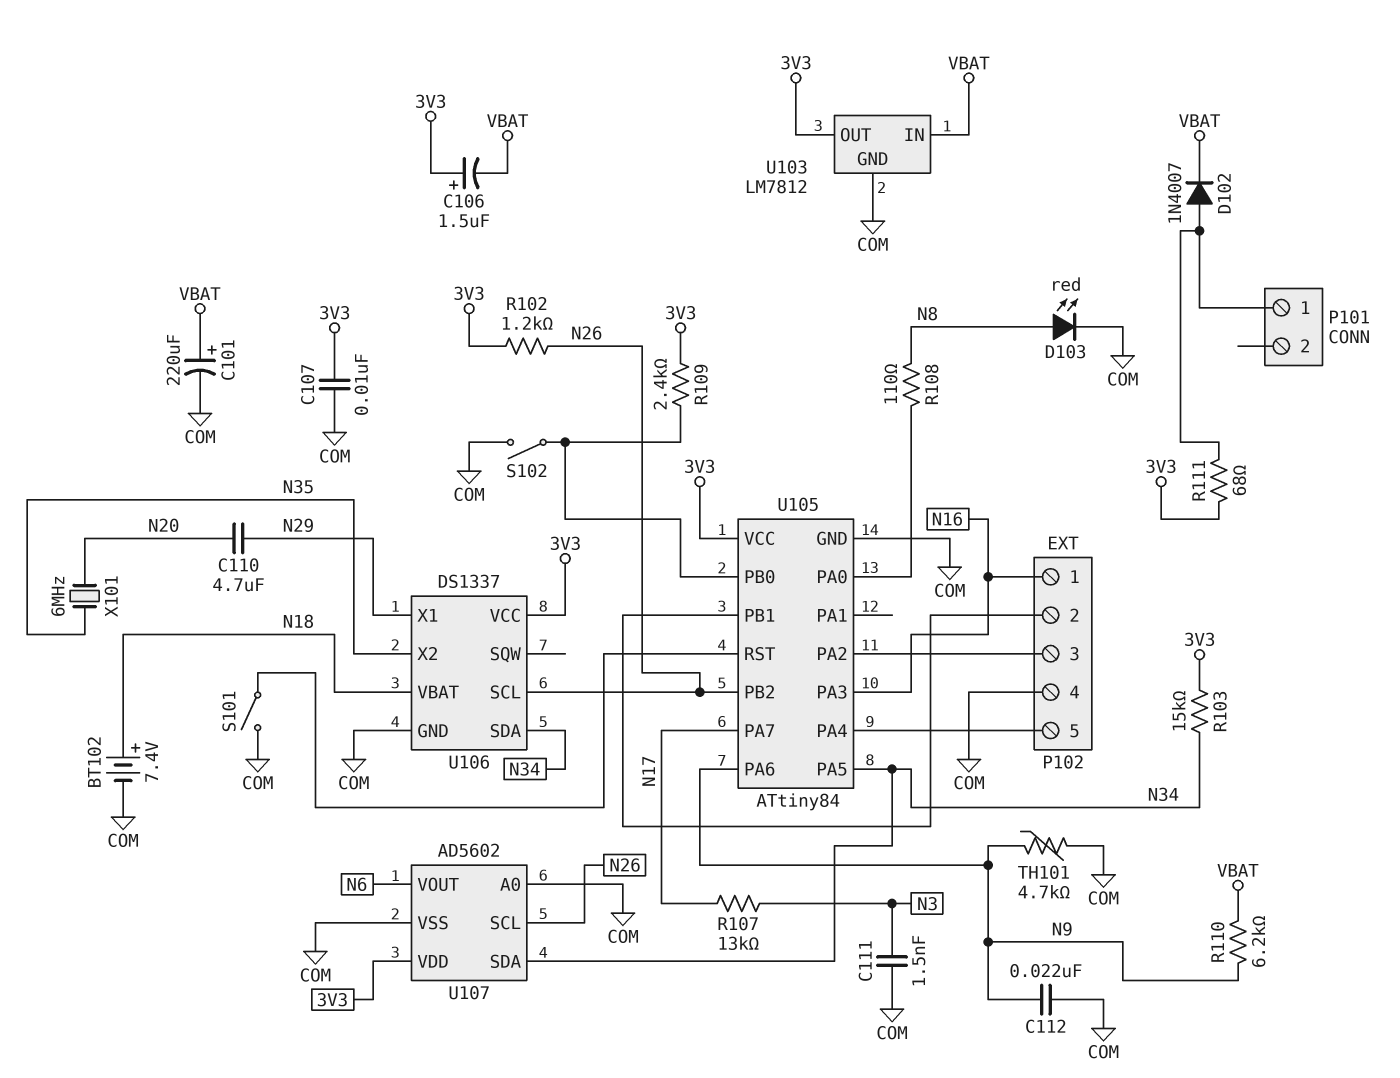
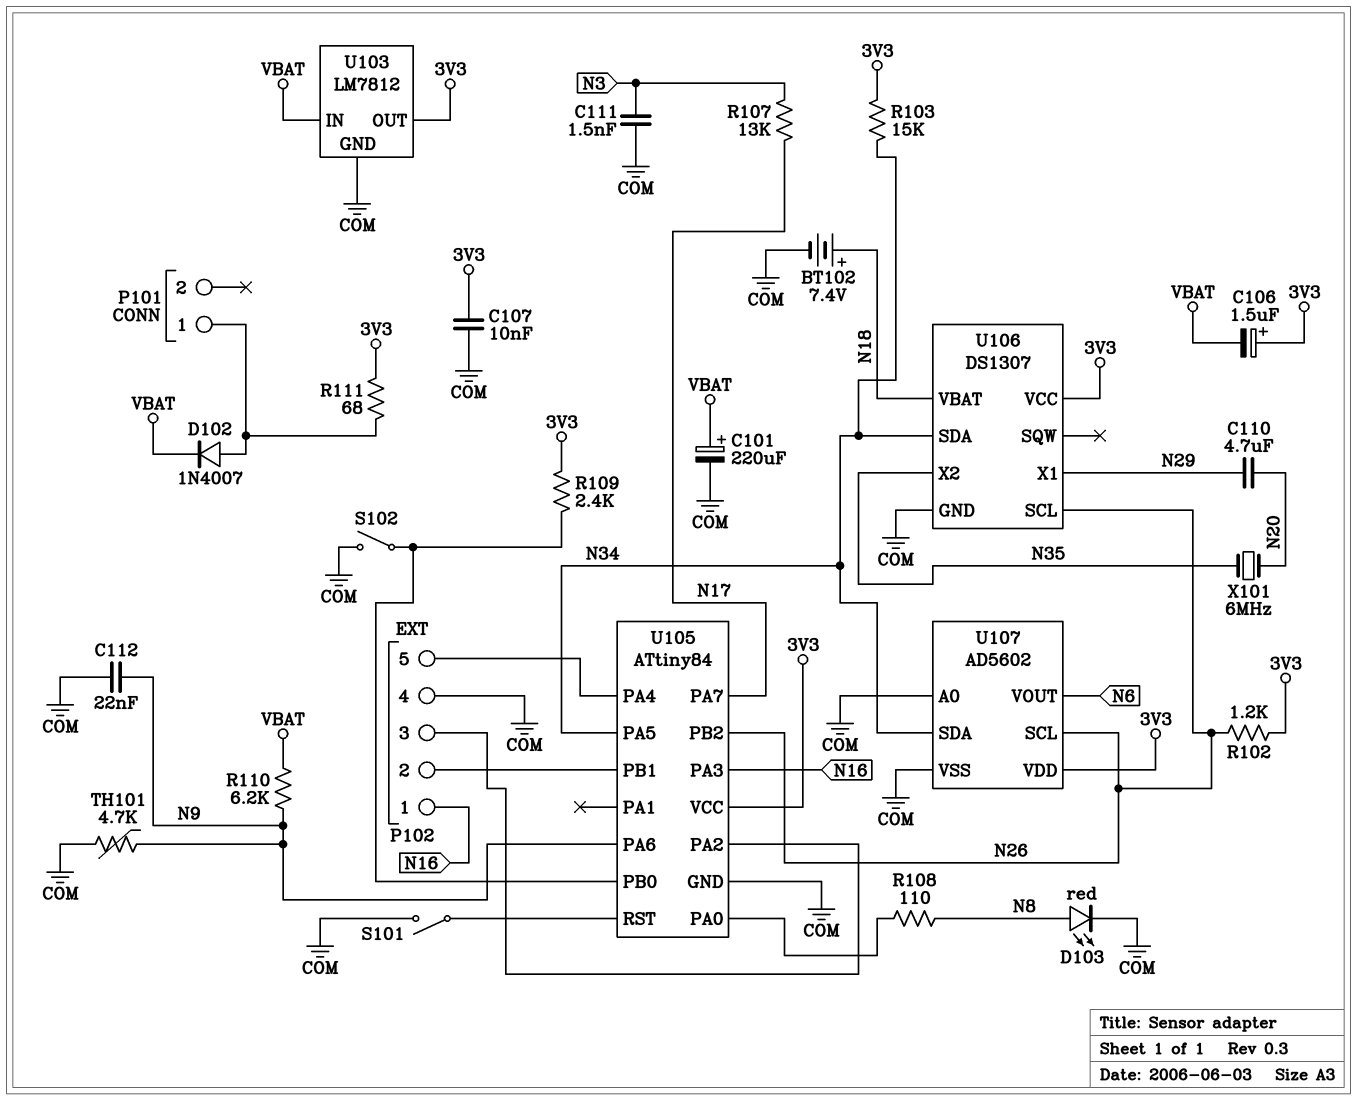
U106: DS1337 -> DS1307

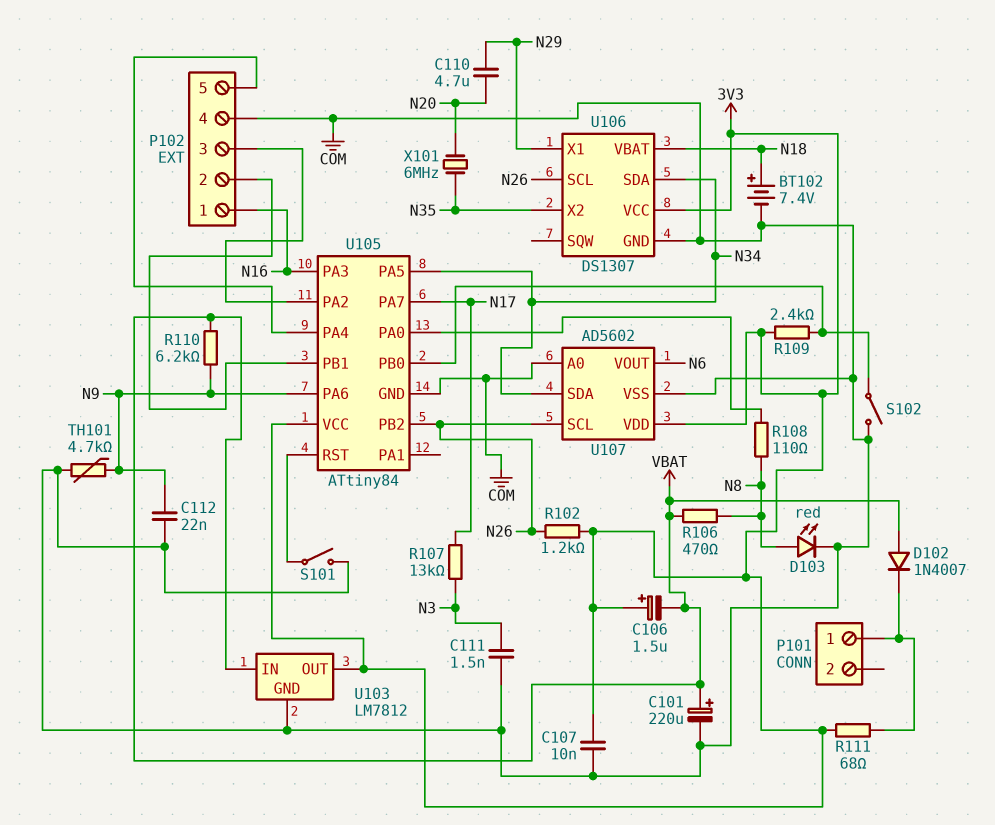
D102: diode 1N4007 (A P101/1, K VBAT) -> diode 1N4007 (A VBAT, K P101/1)
R103: 15k (3V3, N34) -> none
R106: none -> 470 (N8, VBAT)

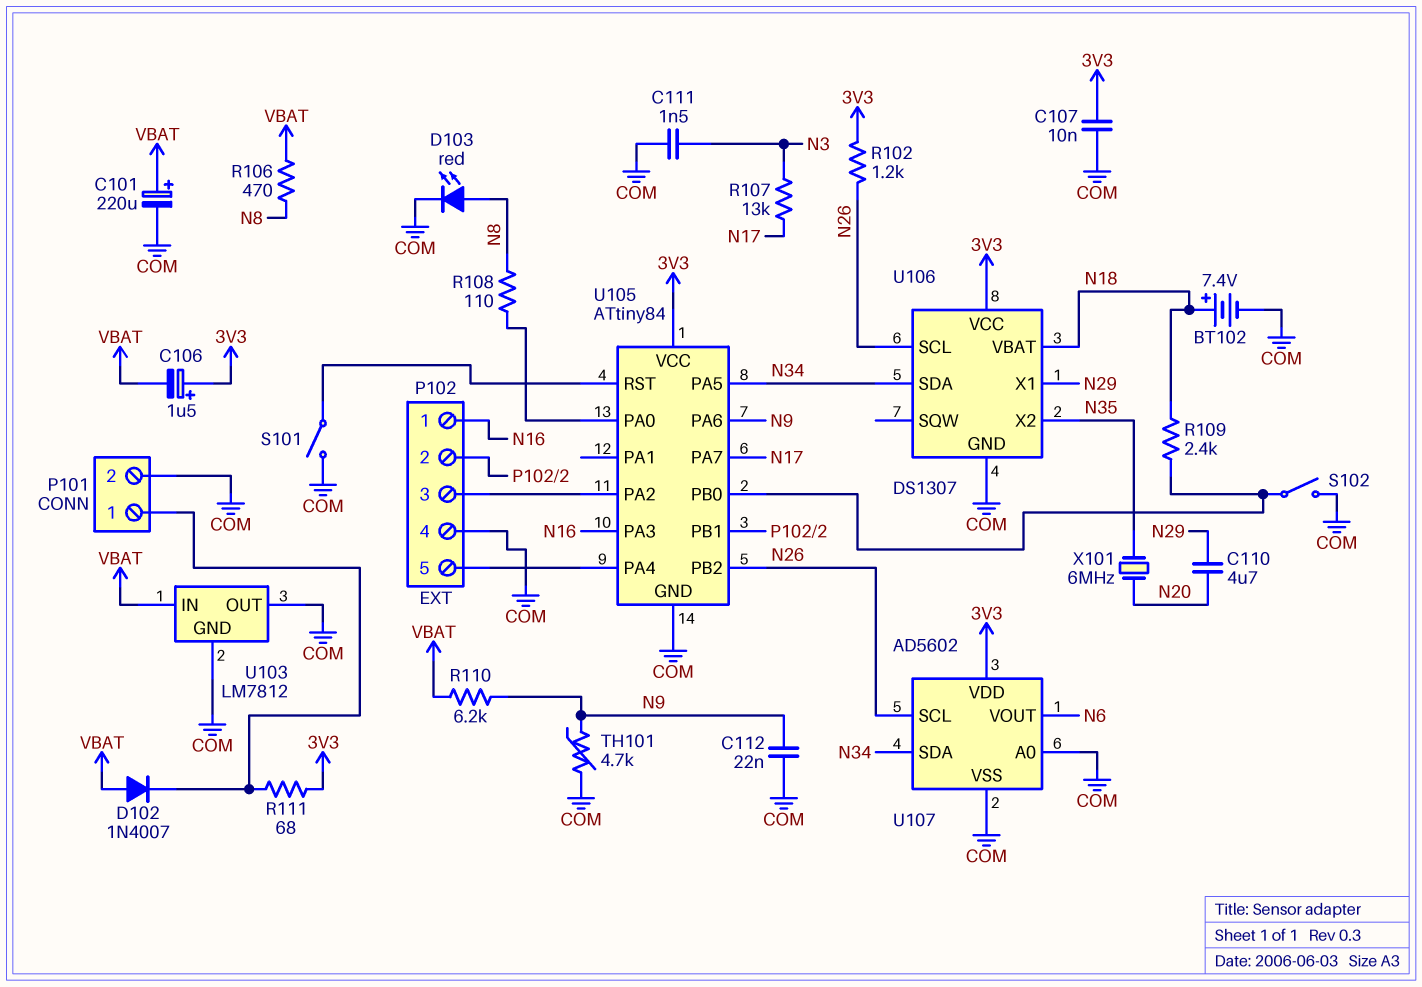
P101 pin 2: none -> COM
R109: 2.4k (3V3, U105/PB0) -> 2.4k (N18, U105/PB0)
U103 pin OUT: 3V3 -> COM

